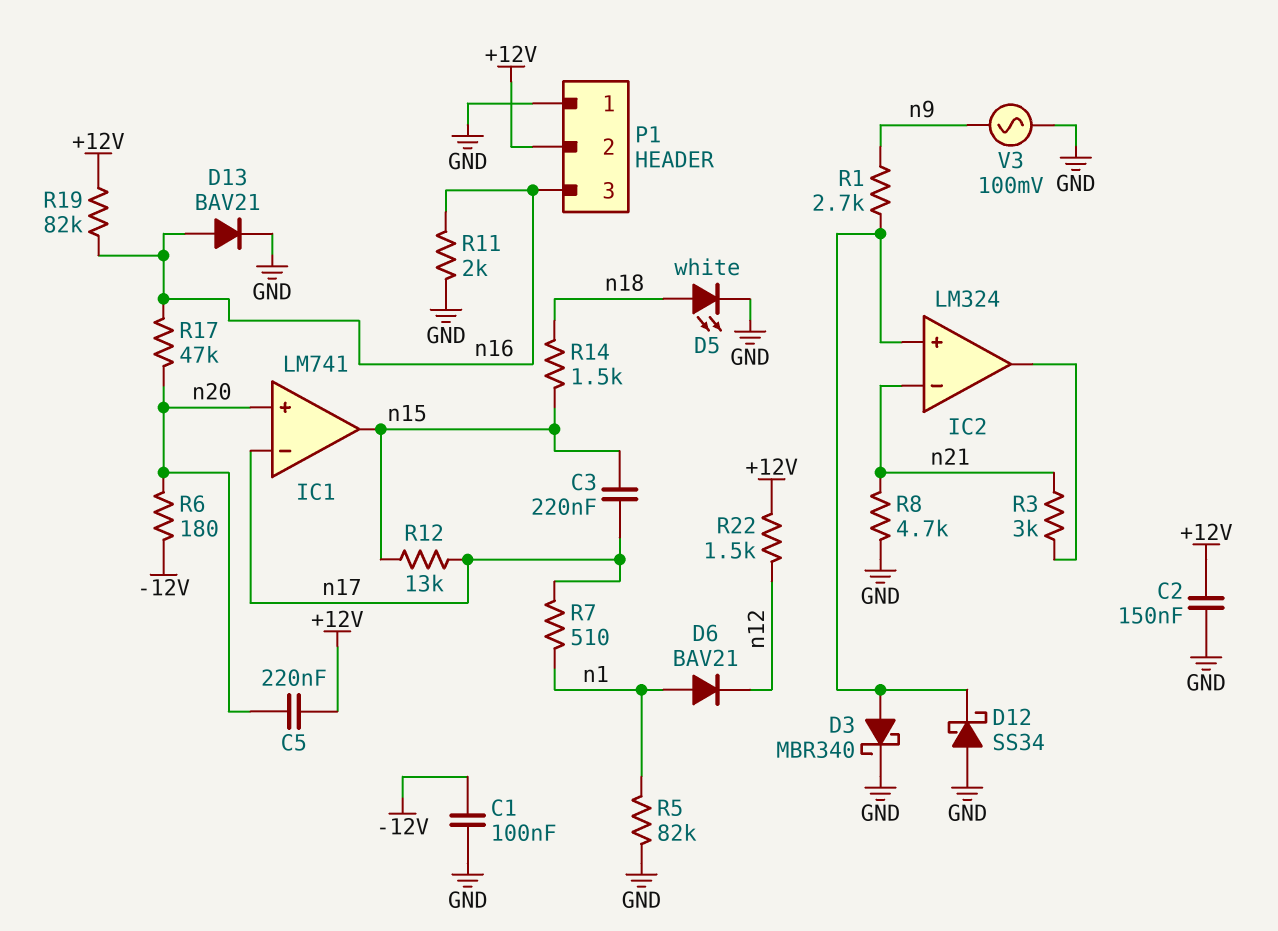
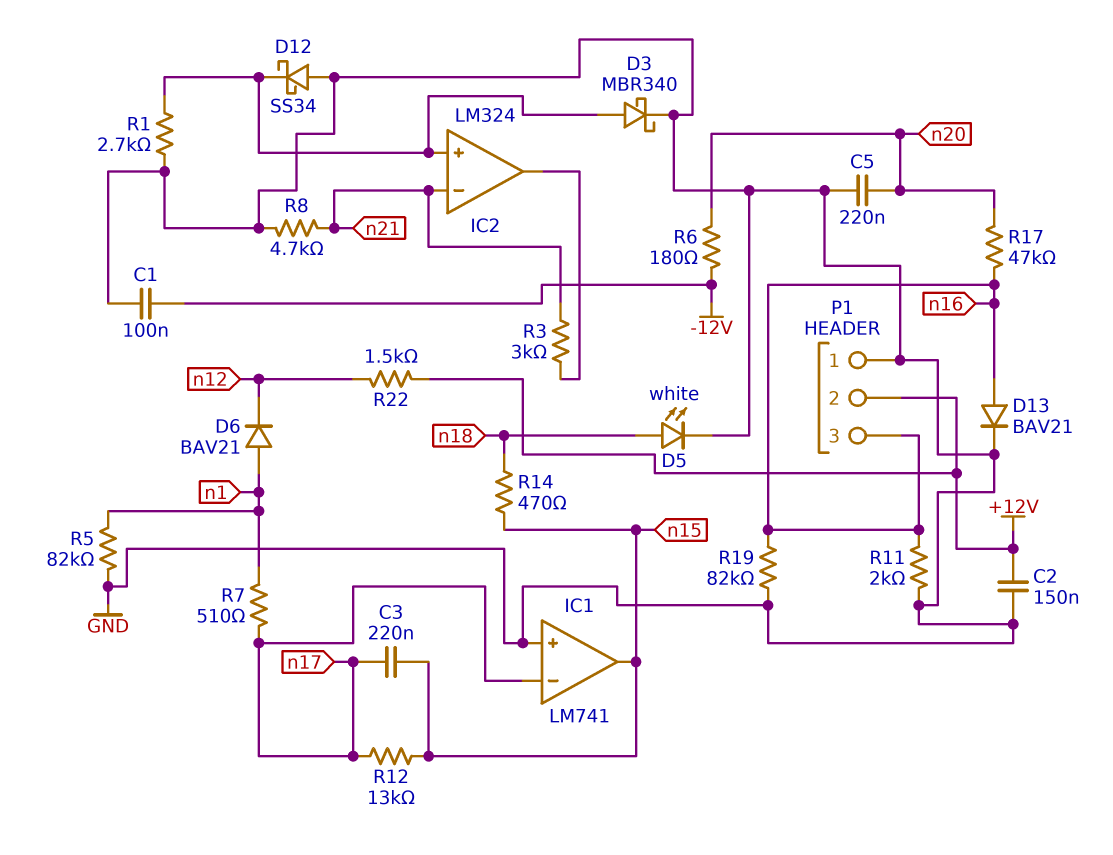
C5: 220nF (+12V, n20) -> 220nF (GND, n20)
IC1 pin in+: n20 -> GND
R1: 2.7k (IC2/in+, n9) -> 2.7k (GND, IC2/in+)
R14: 1.5k (n15, n18) -> 470 (n15, n18)
R19: 82k (+12V, n16) -> 82k (GND, n16)
V3: AC 100mV (GND, n9) -> none

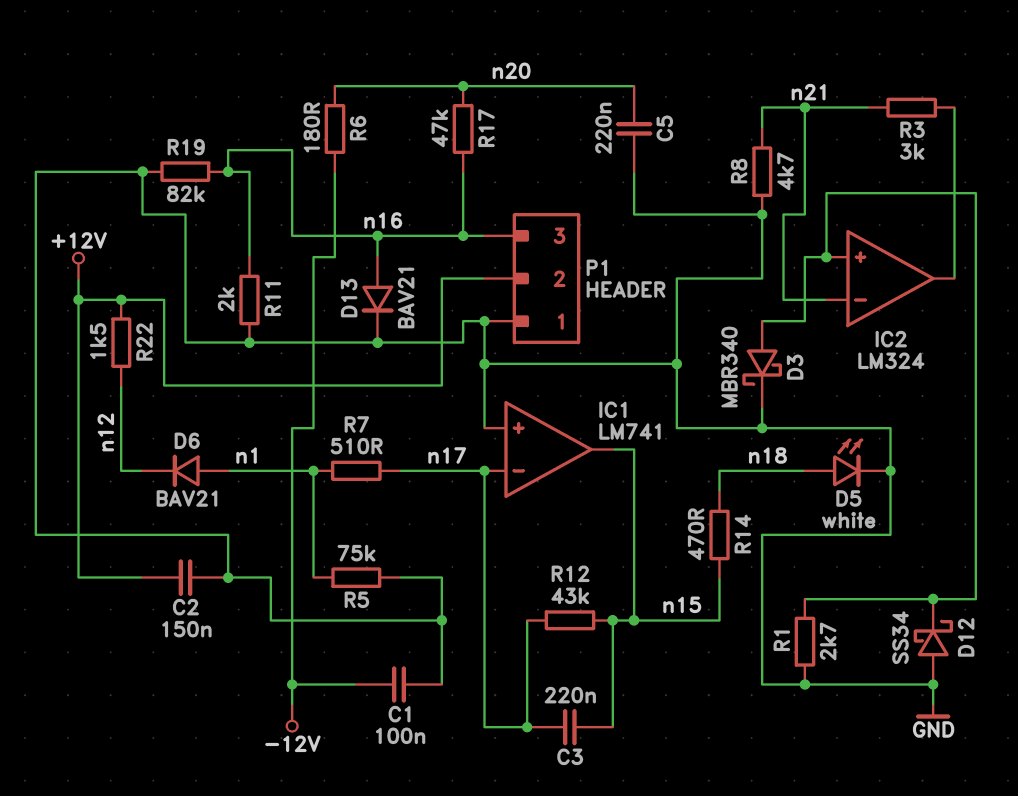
R5: 82k (GND, n1) -> 75k (GND, n1)
R12: 13k (n15, n17) -> 43k (n15, n17)

